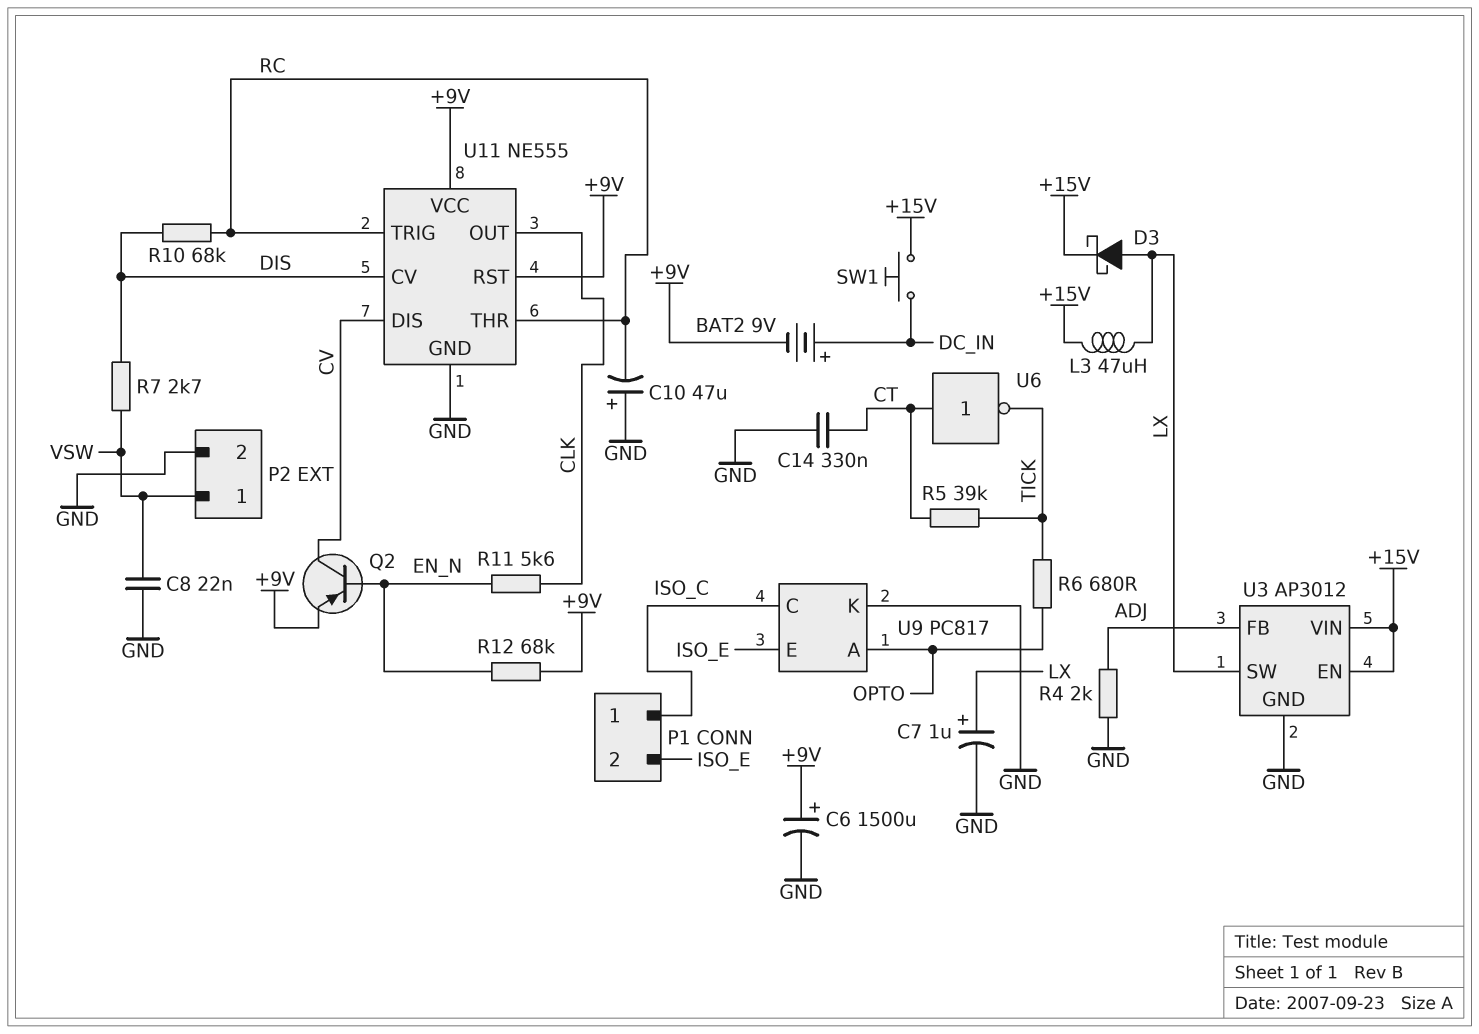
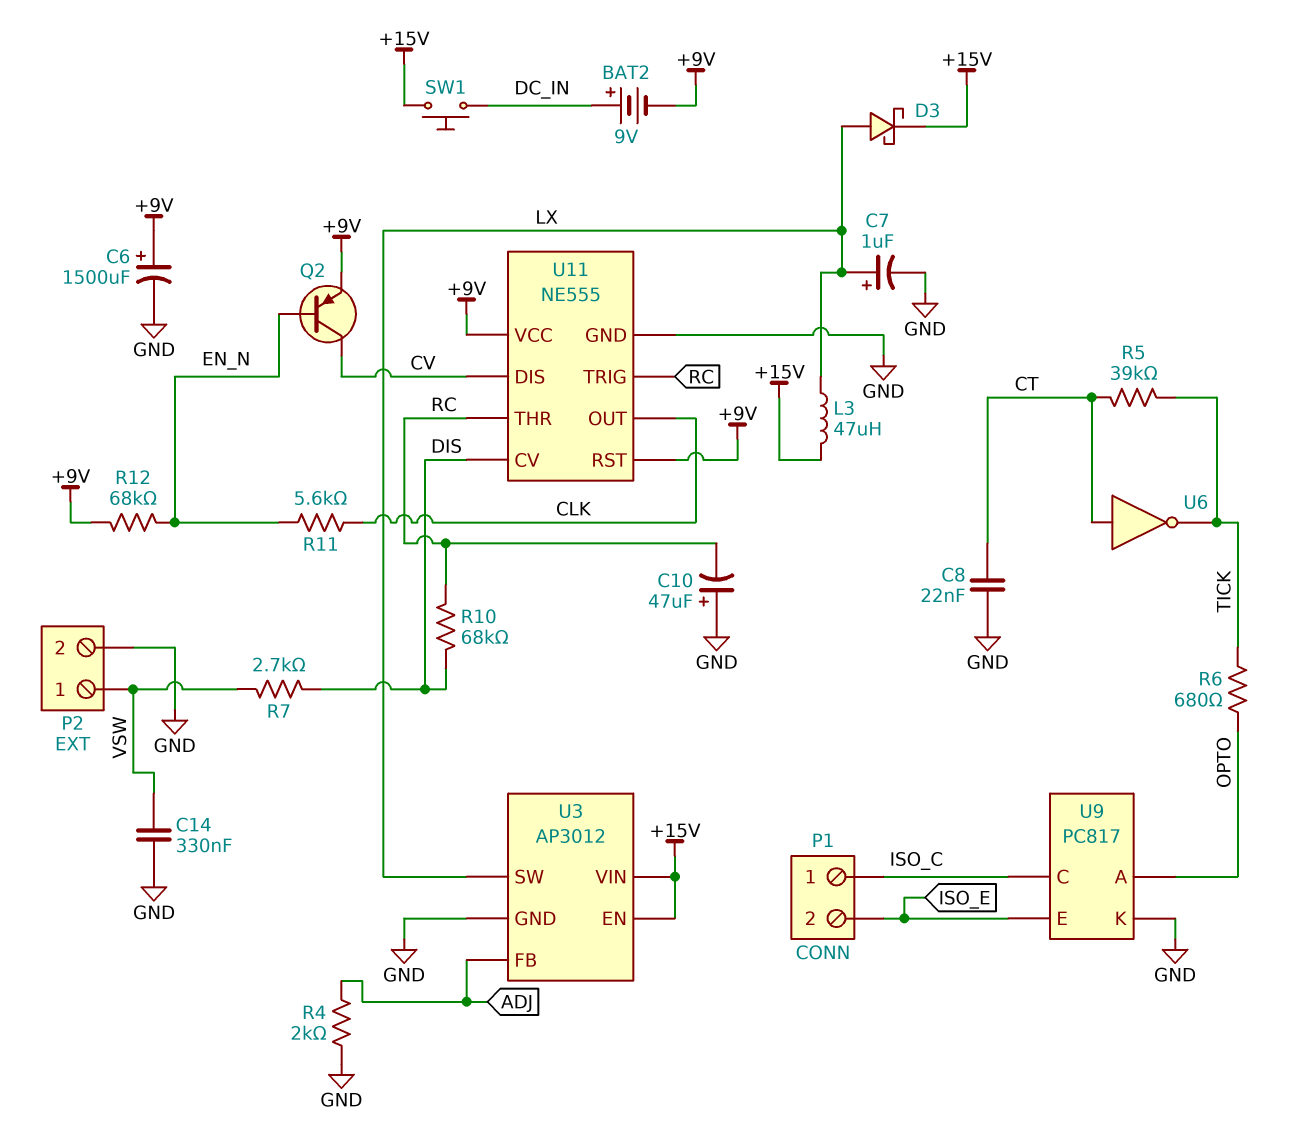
C8: 22nF (GND, VSW) -> 22nF (CT, GND)
C14: 330nF (CT, GND) -> 330nF (GND, VSW)

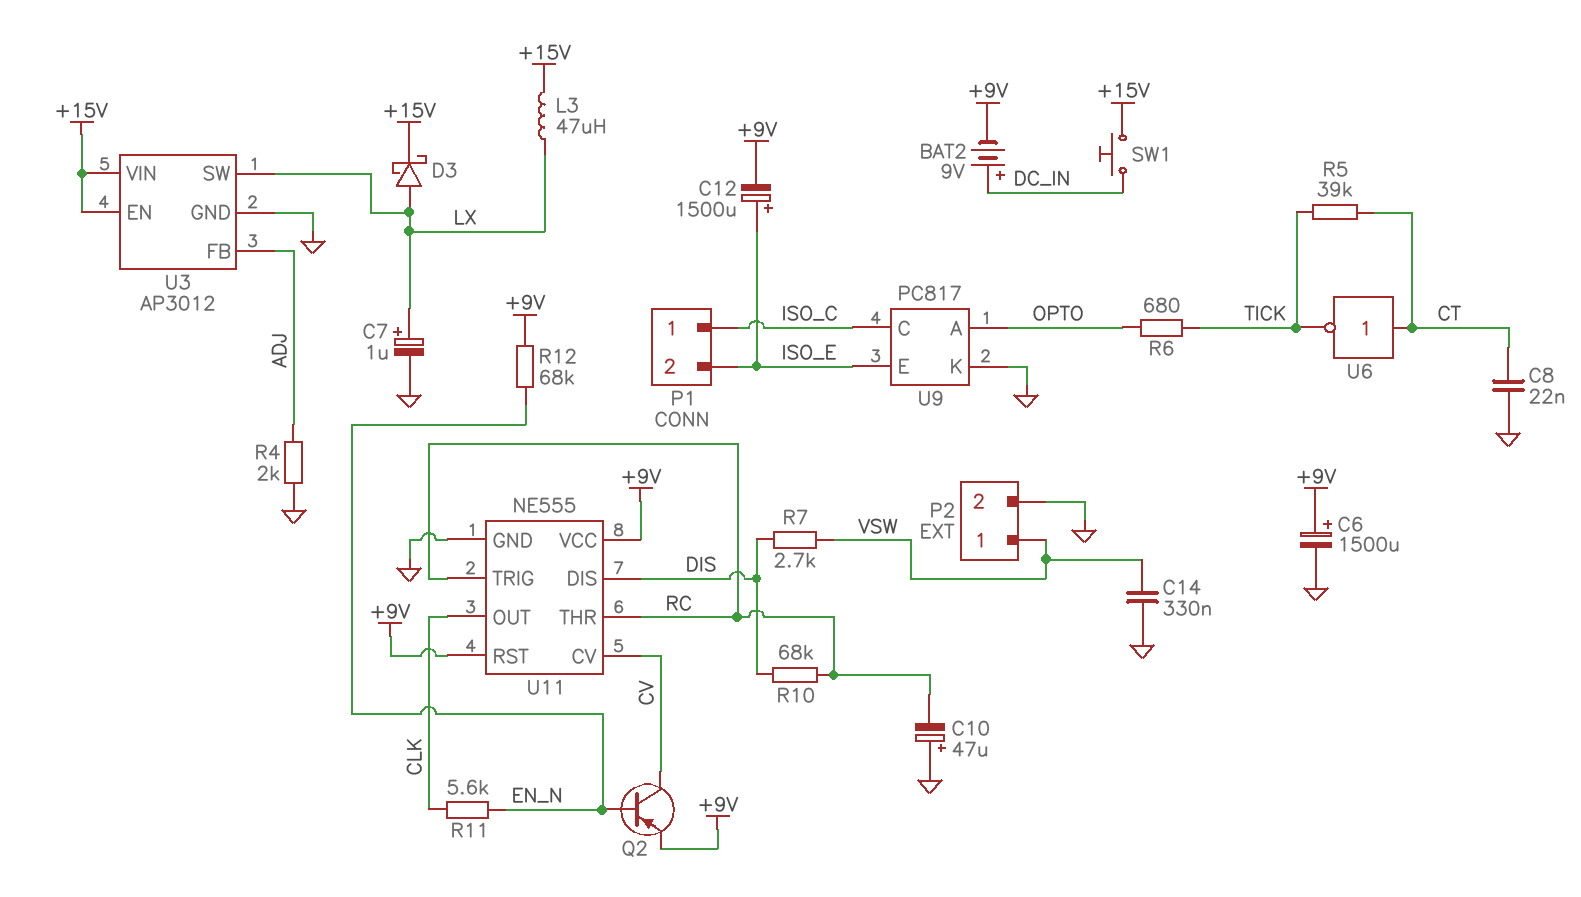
C12: none -> 1500uF (plus ISO_E, minus +9V)
U11 pin CV: DIS -> CV
U11 pin DIS: CV -> DIS

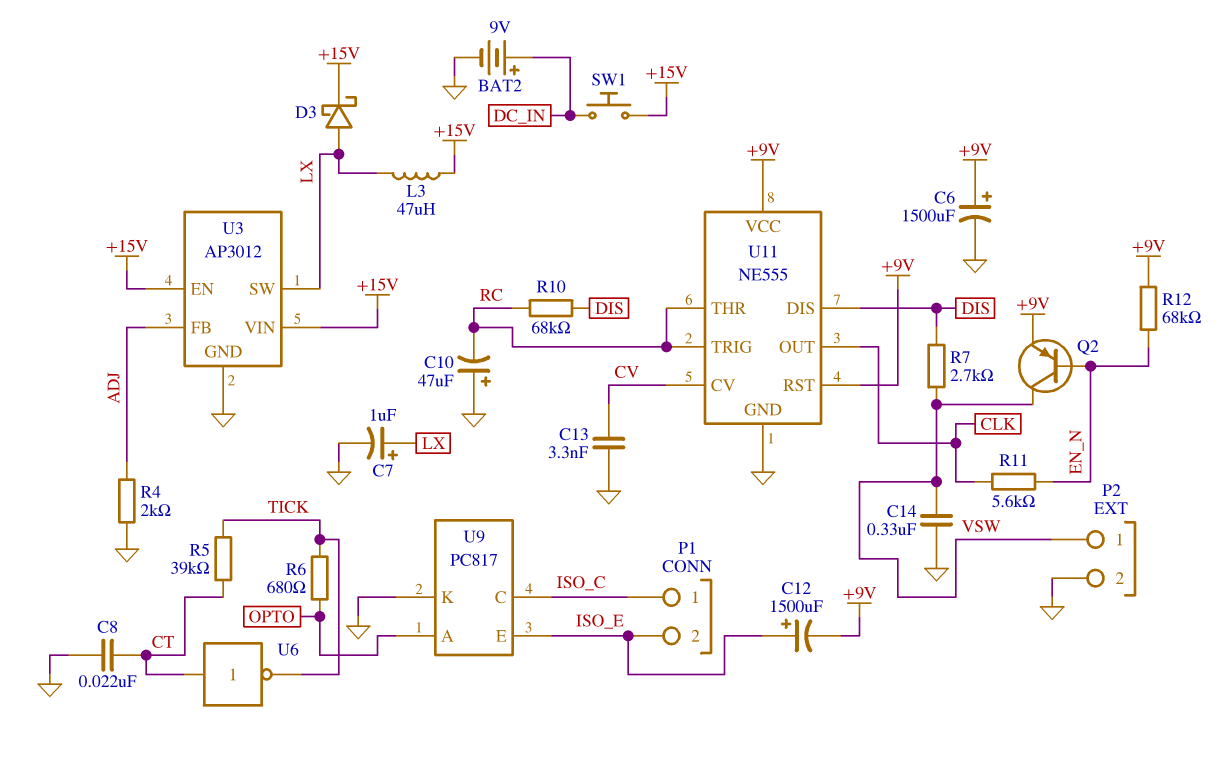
BAT2: 9V (plus DC_IN, minus +9V) -> 9V (plus DC_IN, minus GND)
C13: none -> 3.3nF (CV, GND)
Q2: PNP (B EN_N, C CV, E +9V) -> PNP (B EN_N, C VSW, E +9V)

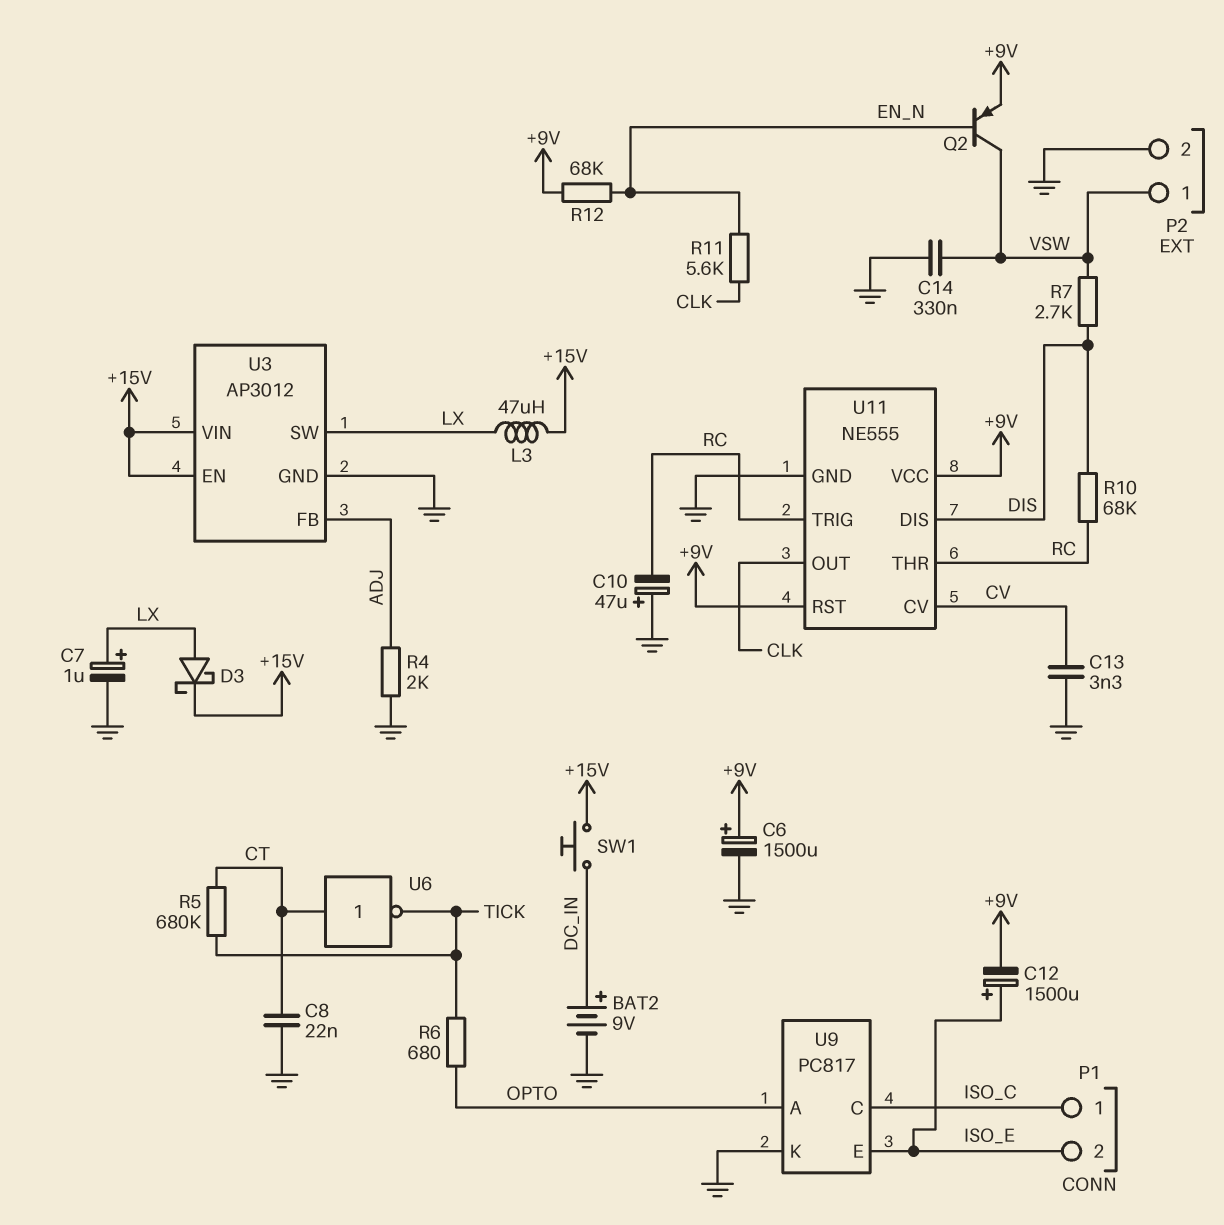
R5: 39k (CT, TICK) -> 680k (CT, TICK)

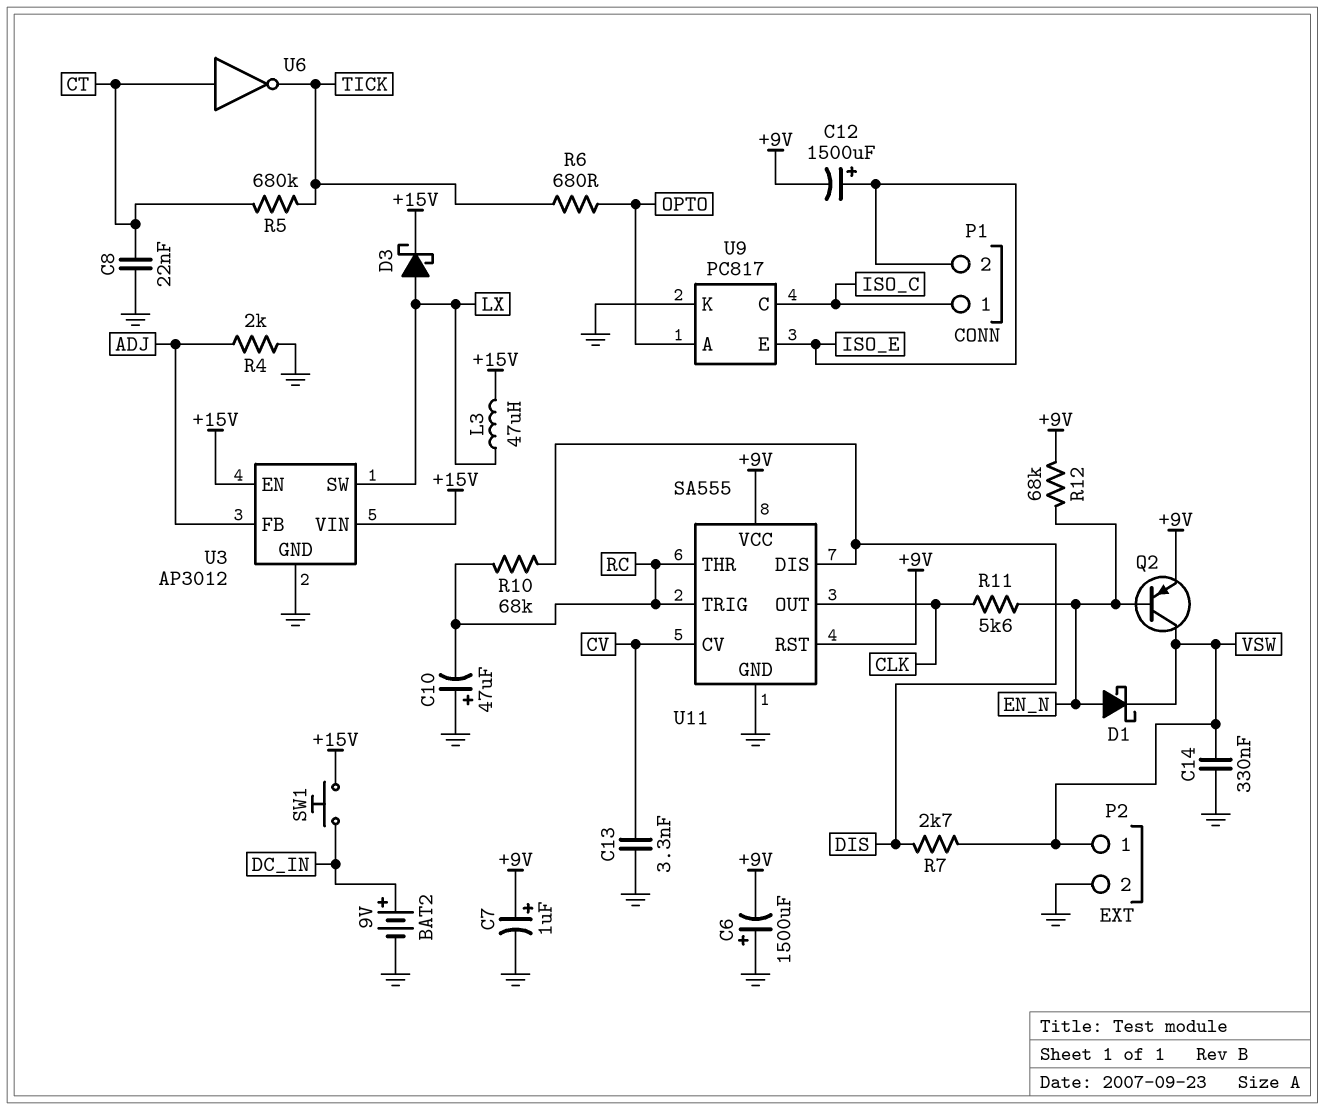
C6: 1500uF (plus +9V, minus GND) -> 1500uF (plus GND, minus +9V)
C7: 1uF (plus LX, minus GND) -> 1uF (plus +9V, minus GND)
D1: none -> schottky (A EN_N, K VSW)
U11: NE555 -> SA555

